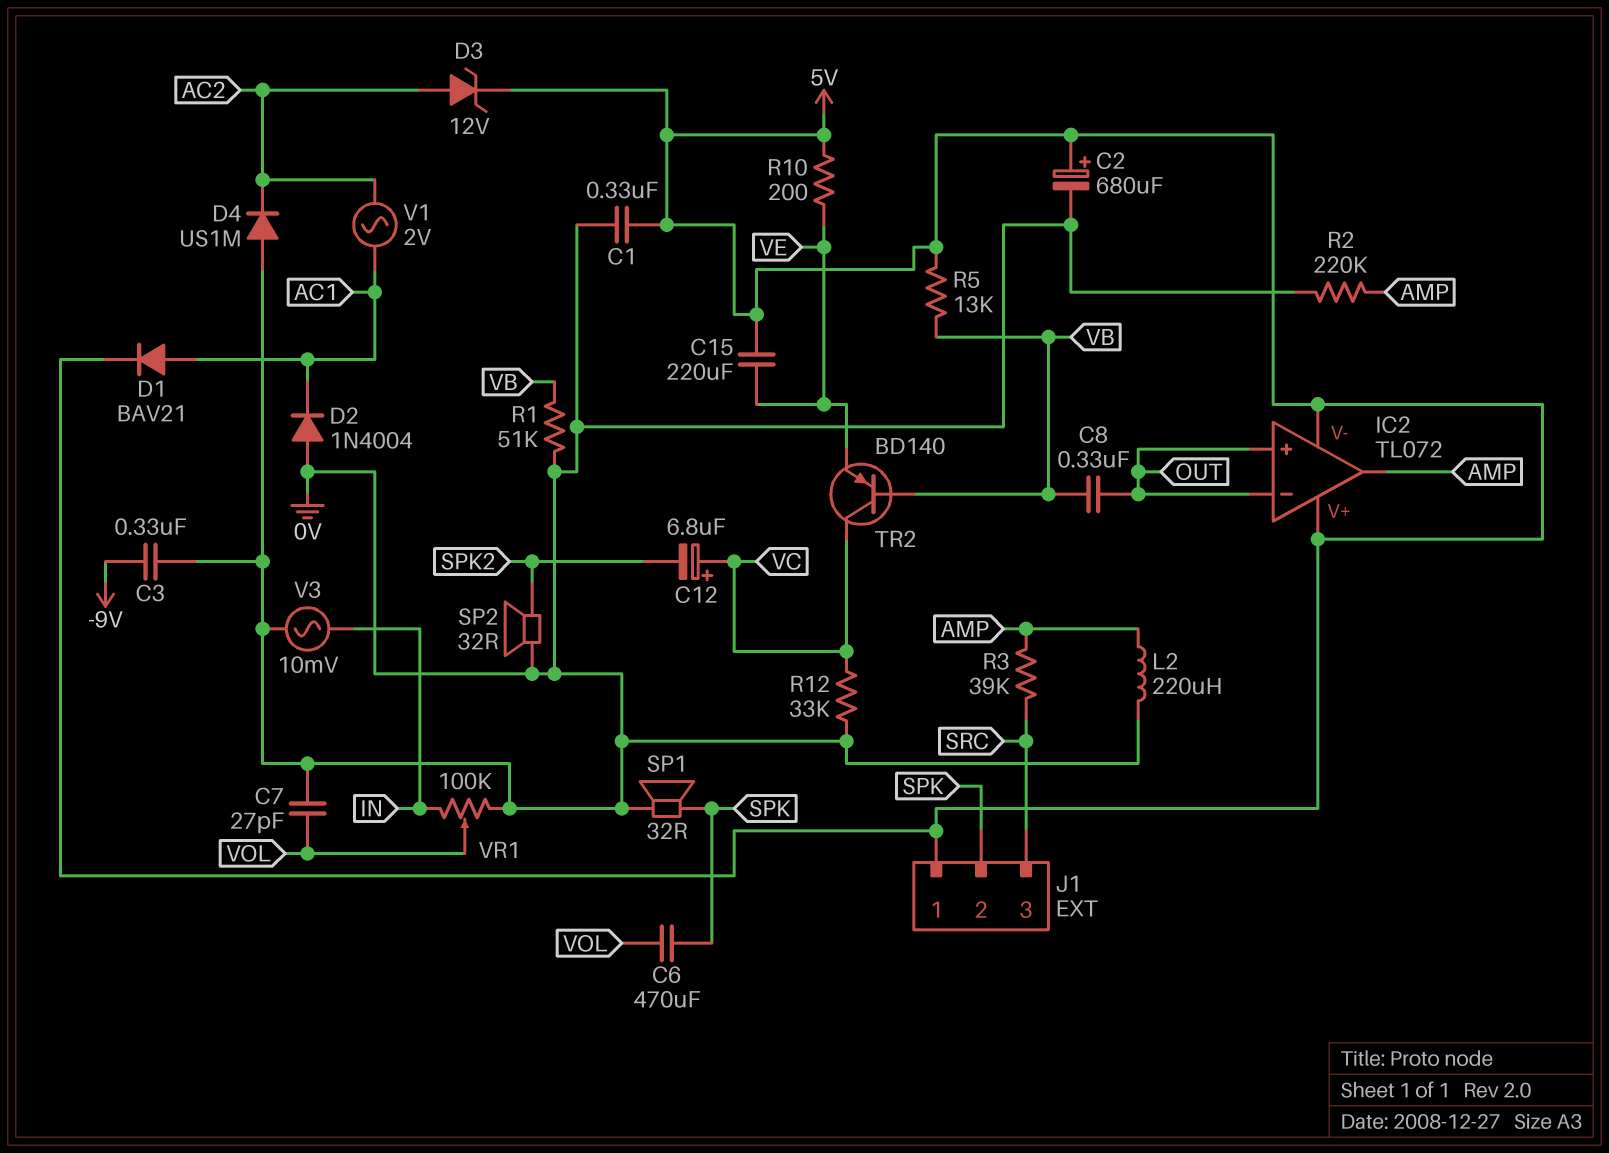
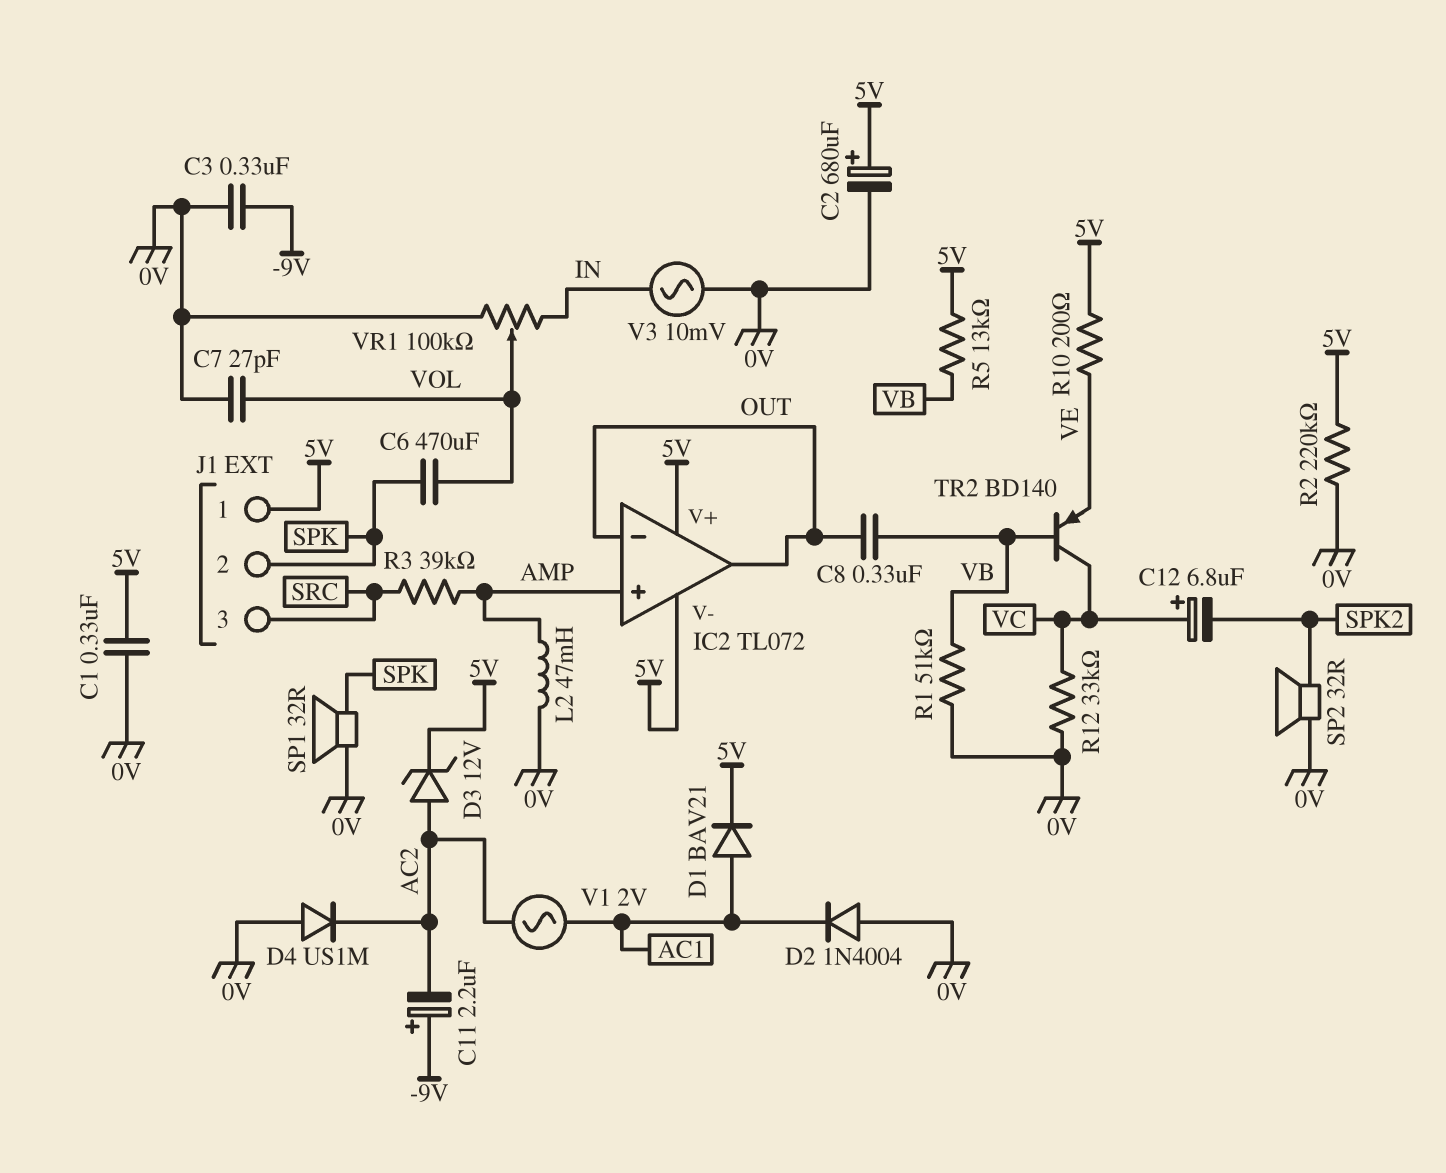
C11: none -> 2.2uF (plus -9V, minus AC2)
C15: 220uF (5V, VE) -> none
IC2 pin in+: OUT -> AMP
IC2 pin out: AMP -> OUT
L2: 220uH (0V, AMP) -> 47mH (0V, AMP)
R2: 220k (0V, AMP) -> 220k (0V, 5V)

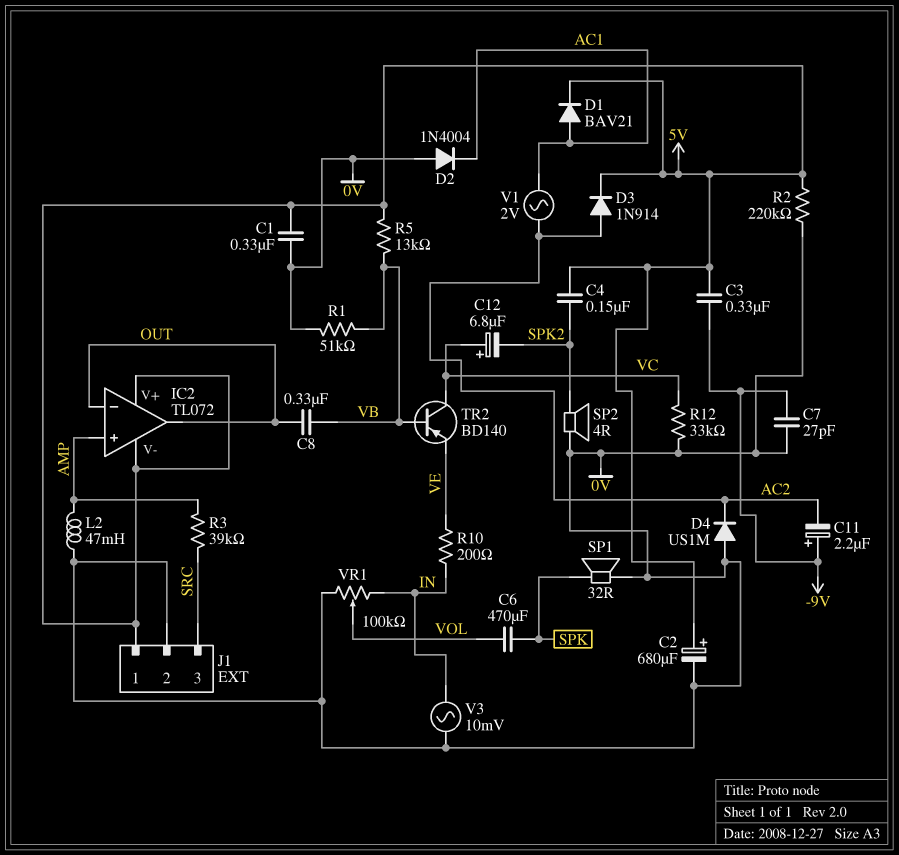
C3: 330nF (-9V, 0V) -> 330nF (-9V, 5V)
C4: none -> 150nF (5V, SPK2)
C7: 27pF (0V, VOL) -> 27pF (-9V, 0V)
D3: zener 12V (A AC2, K 5V) -> diode 1N914 (A AC2, K 5V)
J1 pin 2: SPK -> 0V
R10: 200 (5V, VE) -> 200 (IN, VE)
SP2: speaker 32R (0V, SPK2) -> speaker 4R (0V, SPK2)

